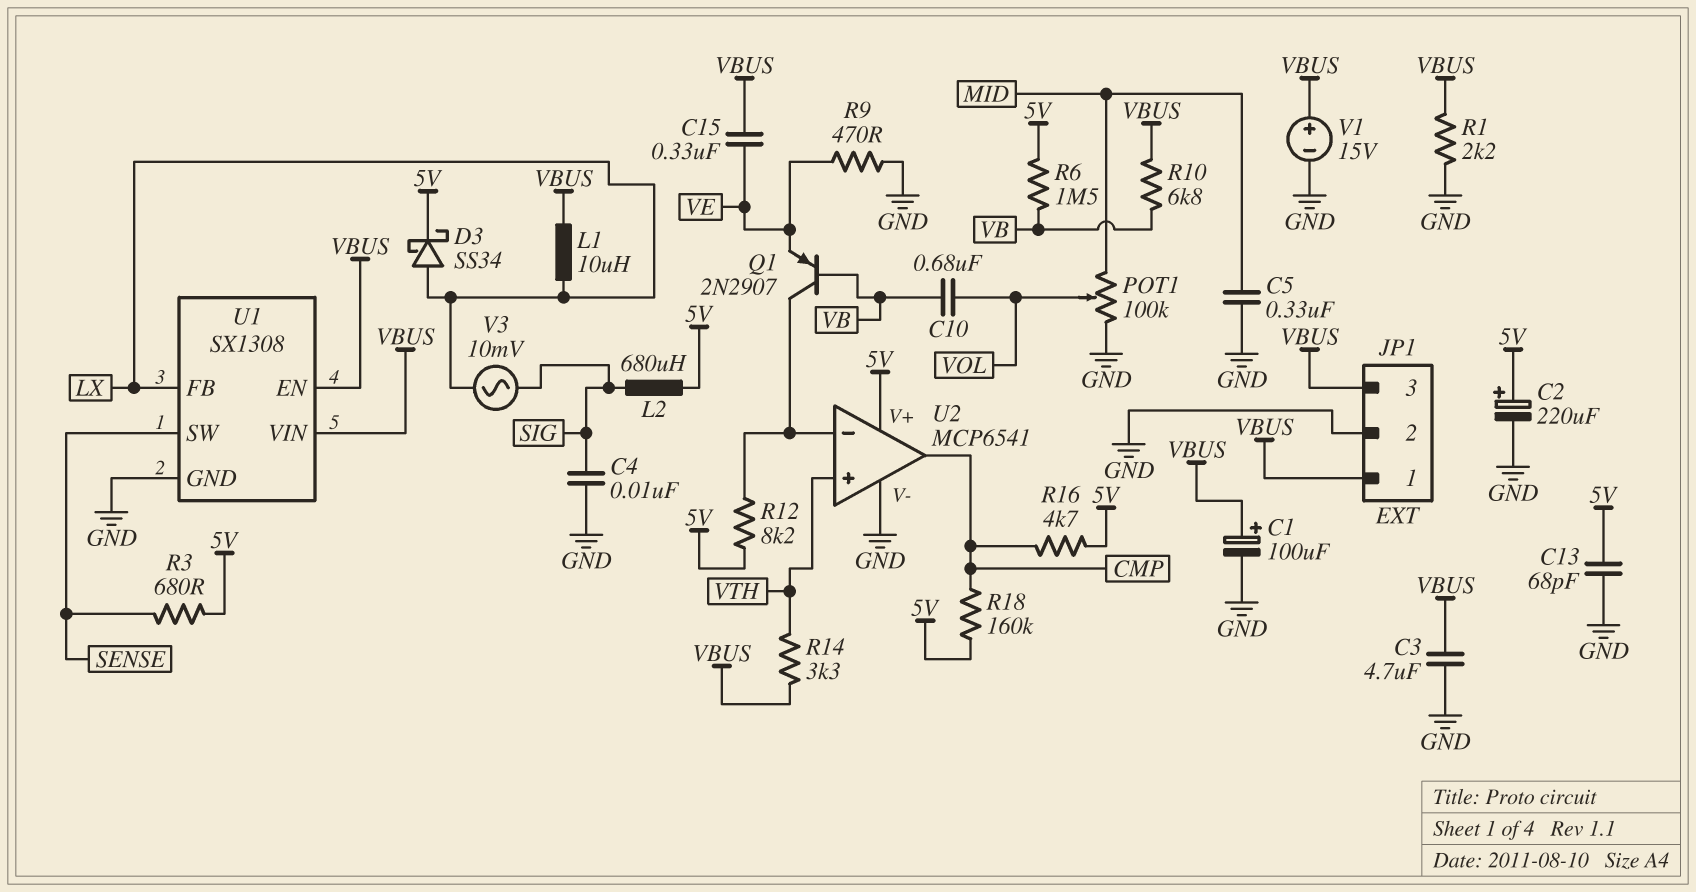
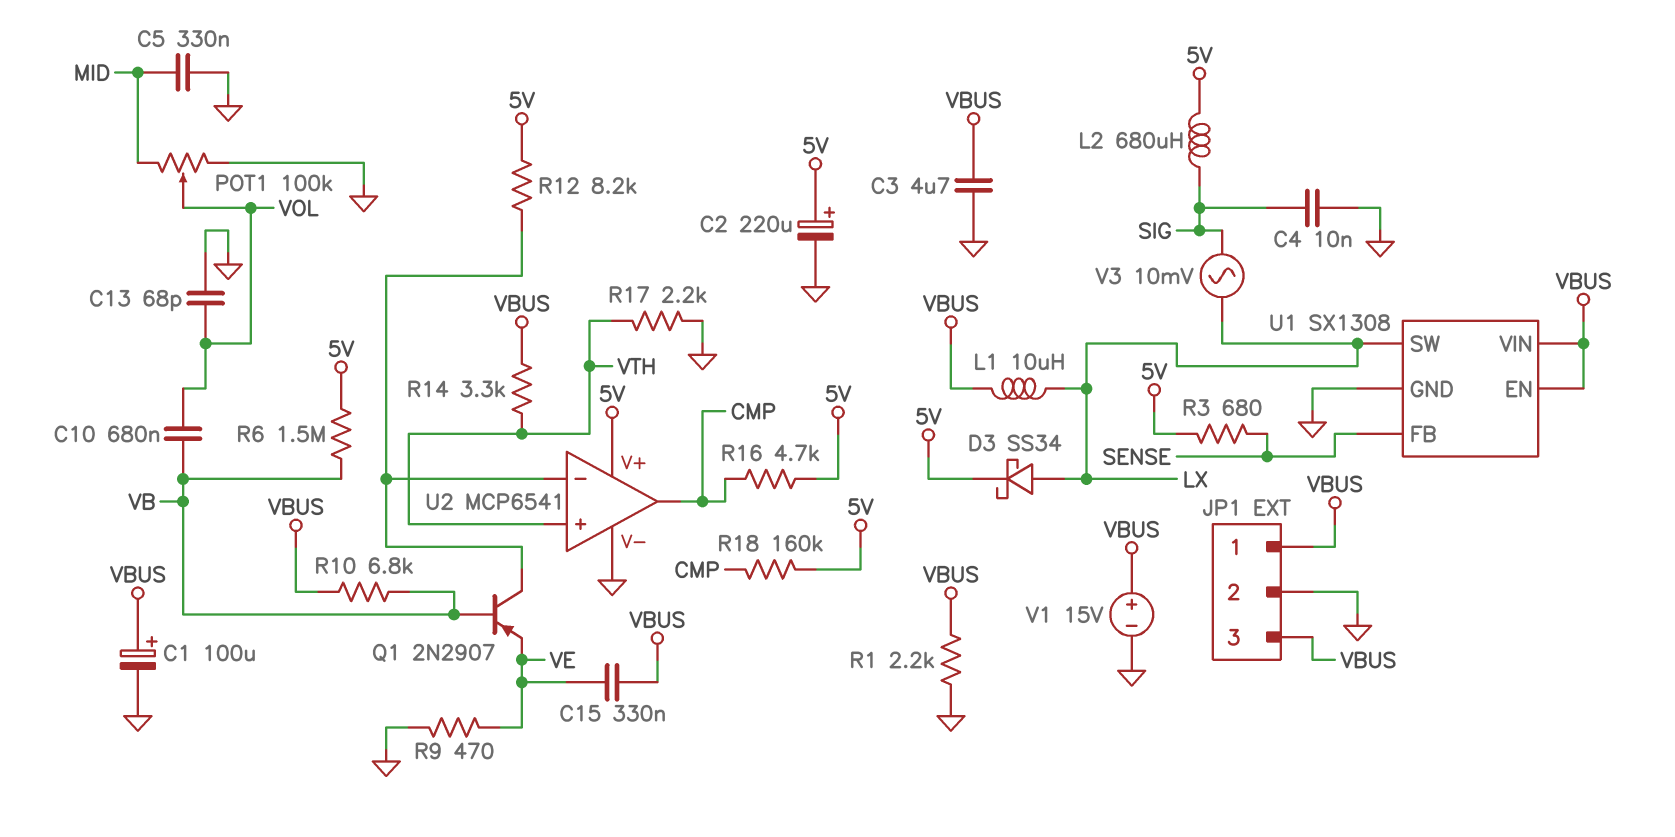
C13: 68pF (5V, GND) -> 68pF (GND, VOL)
R17: none -> 2.2k (GND, VTH)
U1 pin FB: LX -> SENSE
U1 pin SW: SENSE -> LX

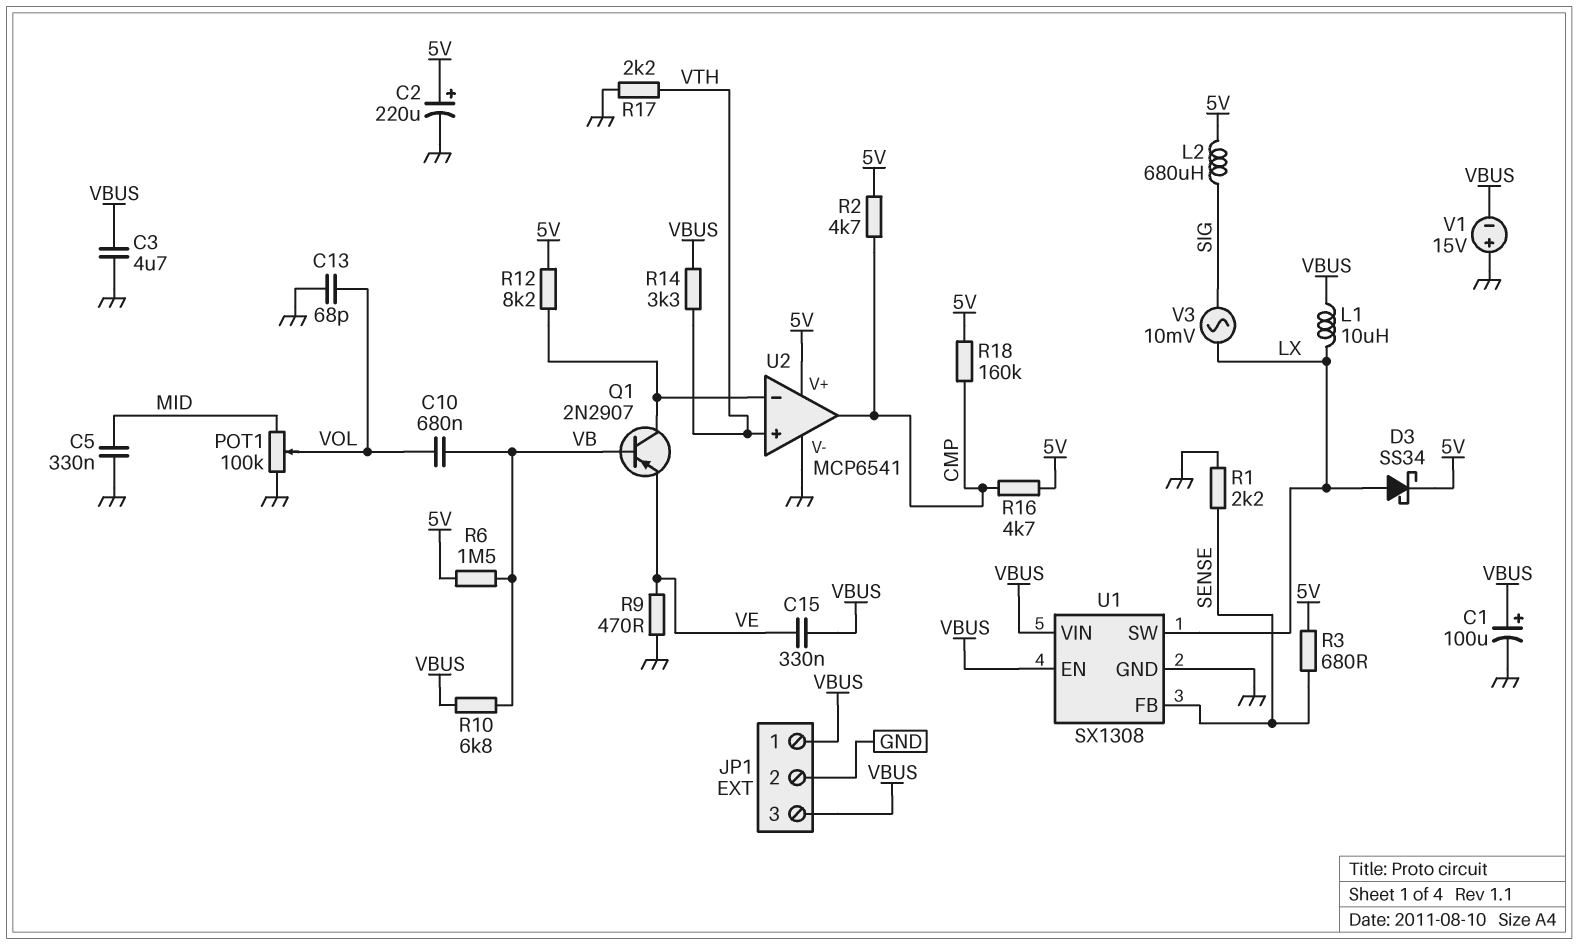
C4: 10nF (GND, SIG) -> none
R1: 2.2k (GND, VBUS) -> 2.2k (GND, SENSE)
R2: none -> 4.7k (5V, CMP)
V1: 15V (plus VBUS, minus GND) -> 15V (plus GND, minus VBUS)

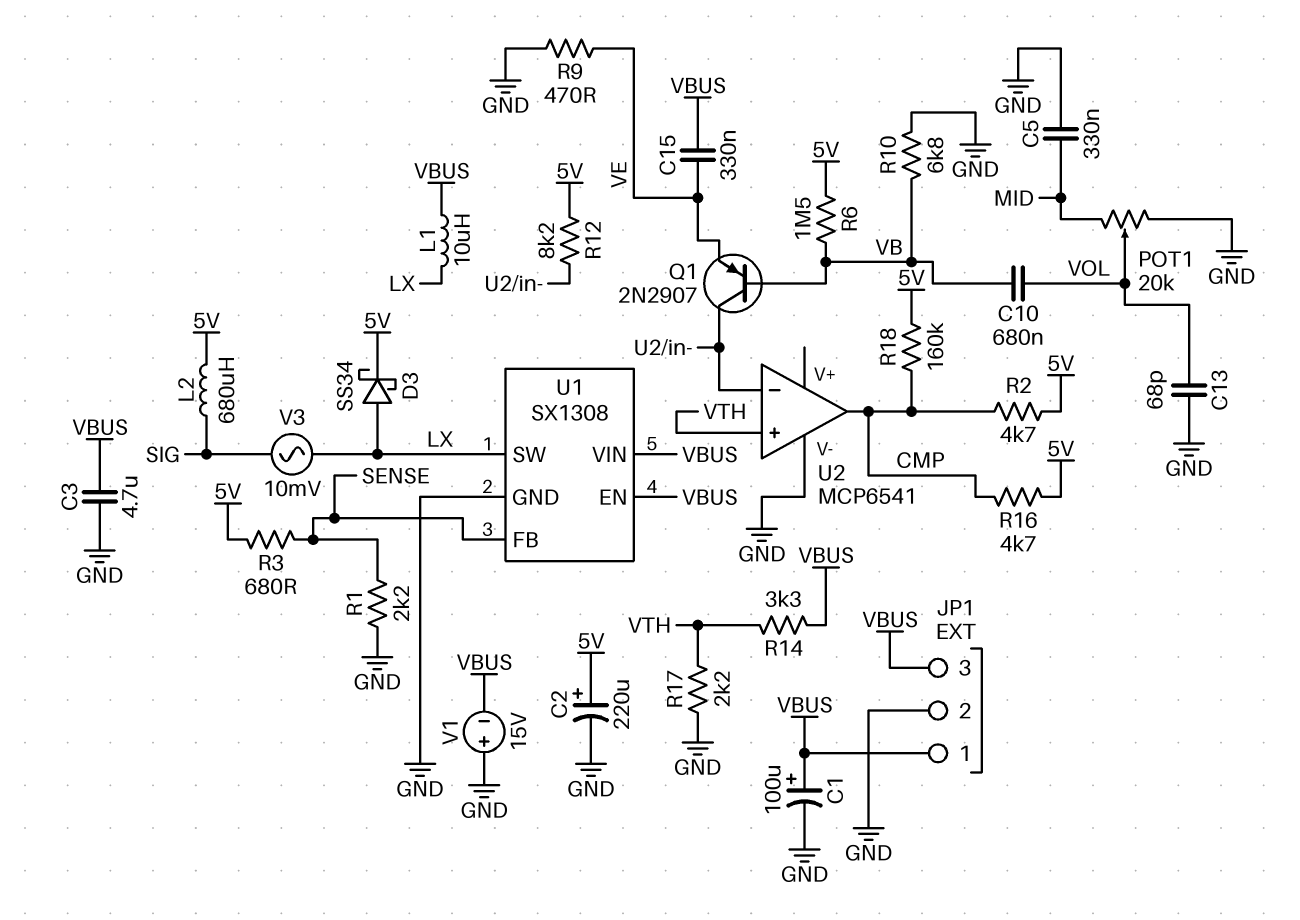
POT1: 100k (GND, MID, wiper VOL) -> 20k (GND, MID, wiper VOL)
R10: 6.8k (VB, VBUS) -> 6.8k (GND, VB)
U2 pin V+: 5V -> none

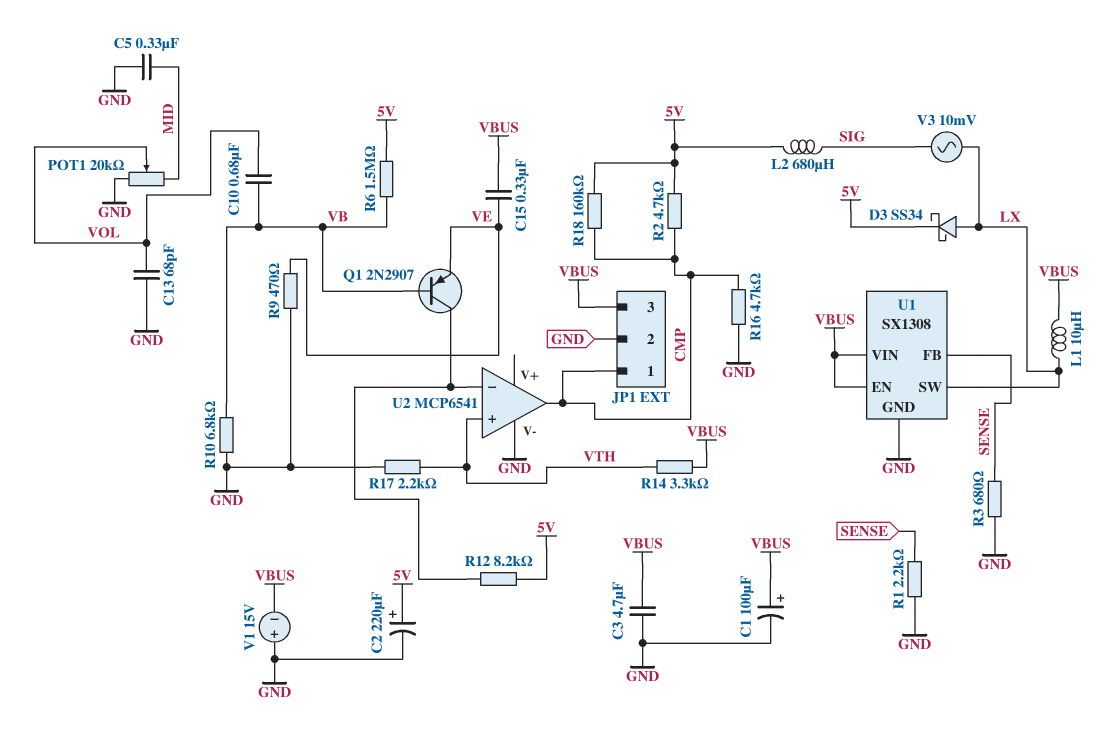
JP1 pin 1: VBUS -> CMP
R3: 680 (5V, SENSE) -> 680 (GND, SENSE)
R16: 4.7k (5V, CMP) -> 4.7k (CMP, GND)

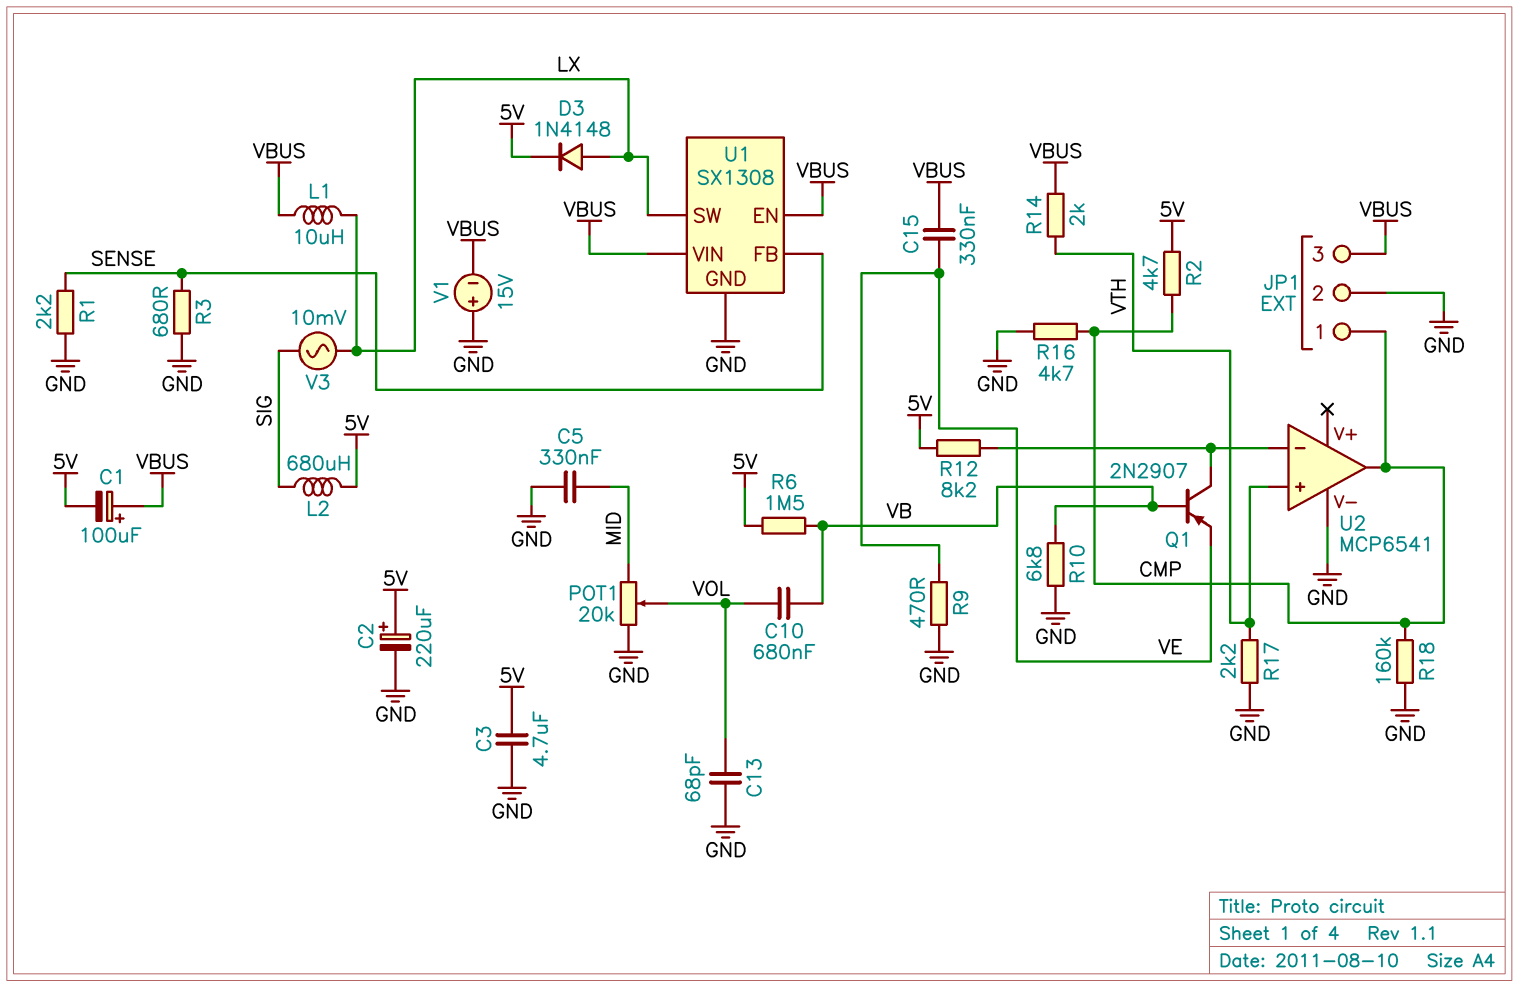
C1: 100uF (plus VBUS, minus GND) -> 100uF (plus VBUS, minus 5V)
C3: 4.7uF (GND, VBUS) -> 4.7uF (5V, GND)
D3: schottky SS34 (A LX, K 5V) -> diode 1N4148 (A LX, K 5V)
R14: 3.3k (VBUS, VTH) -> 2k (VBUS, VTH)
R18: 160k (5V, CMP) -> 160k (CMP, GND)

